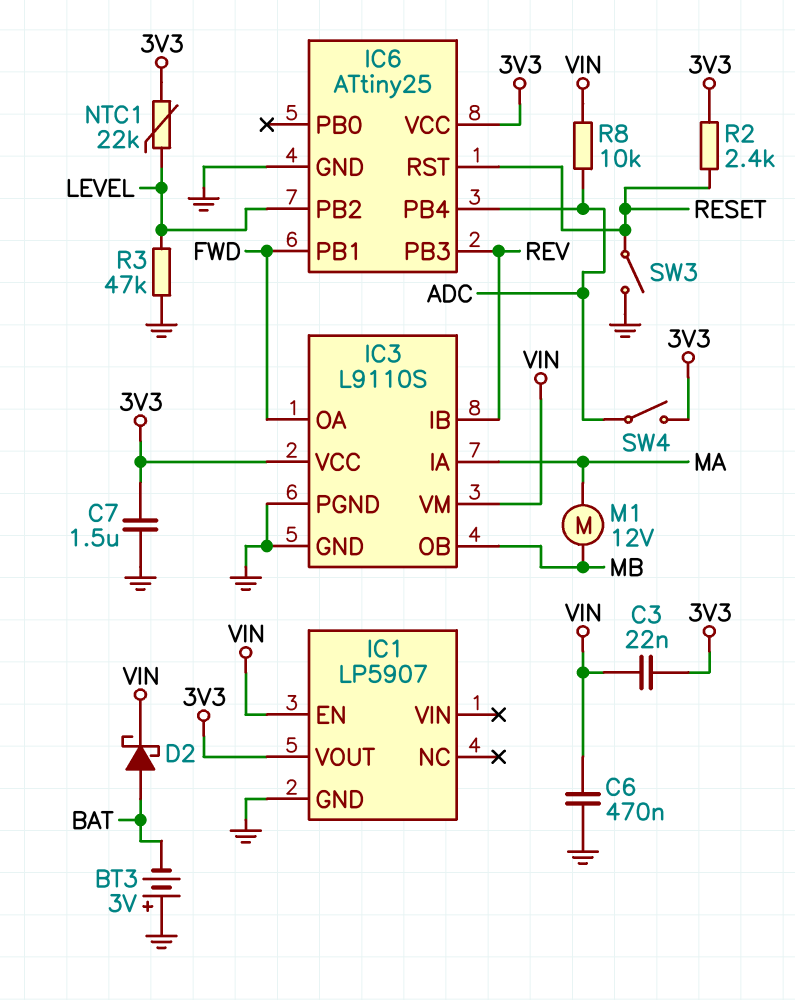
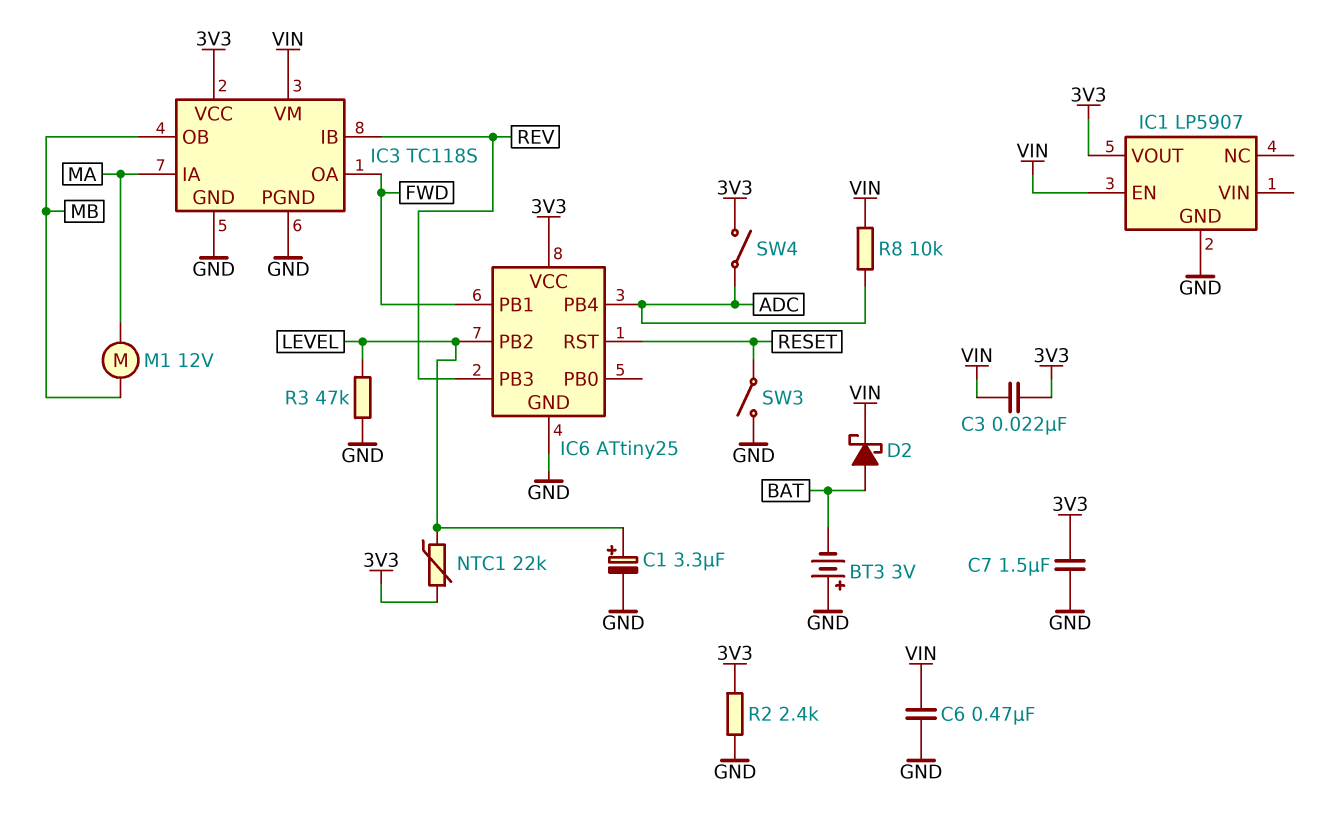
C1: none -> 3.3uF (plus LEVEL, minus GND)
IC3: L9110S -> TC118S
R2: 2.4k (3V3, RESET) -> 2.4k (3V3, GND)

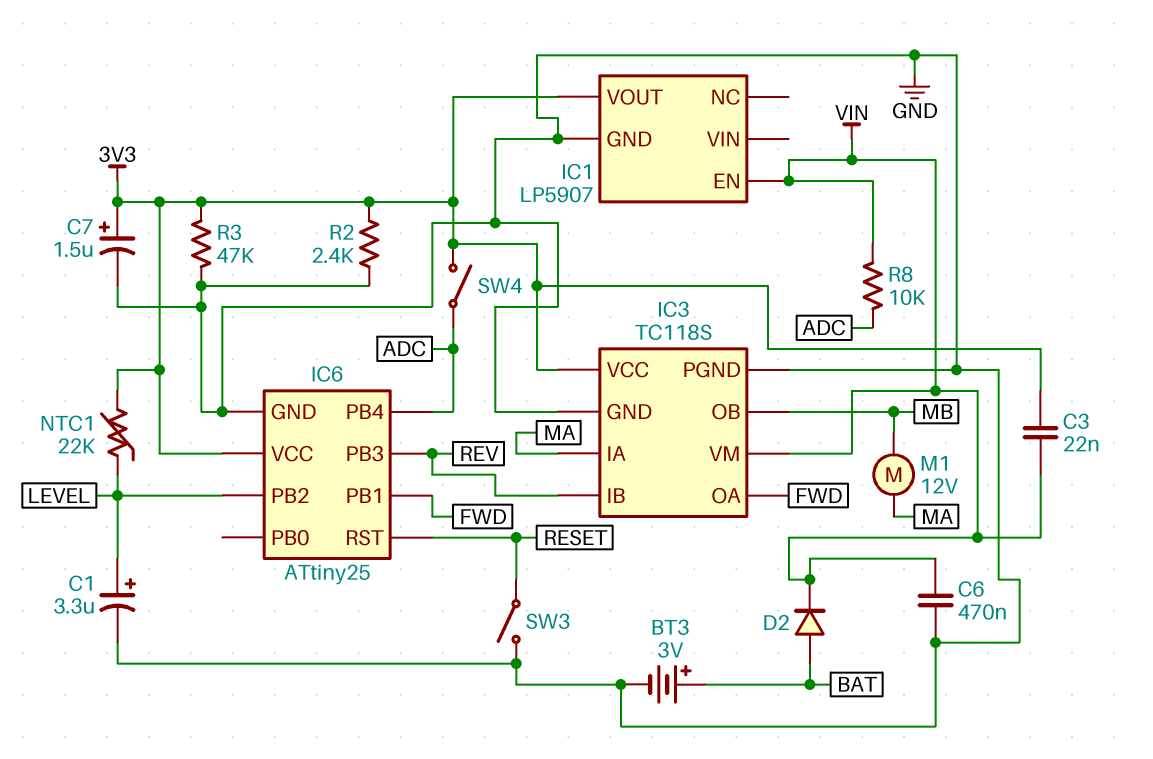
BT3: 3V (plus GND, minus BAT) -> 3V (plus BAT, minus GND)
C7: 1.5uF (3V3, GND) -> 1.5uF (plus 3V3, minus GND)
D2: schottky (A BAT, K VIN) -> diode (A BAT, K VIN)
R3: 47k (GND, LEVEL) -> 47k (3V3, GND)

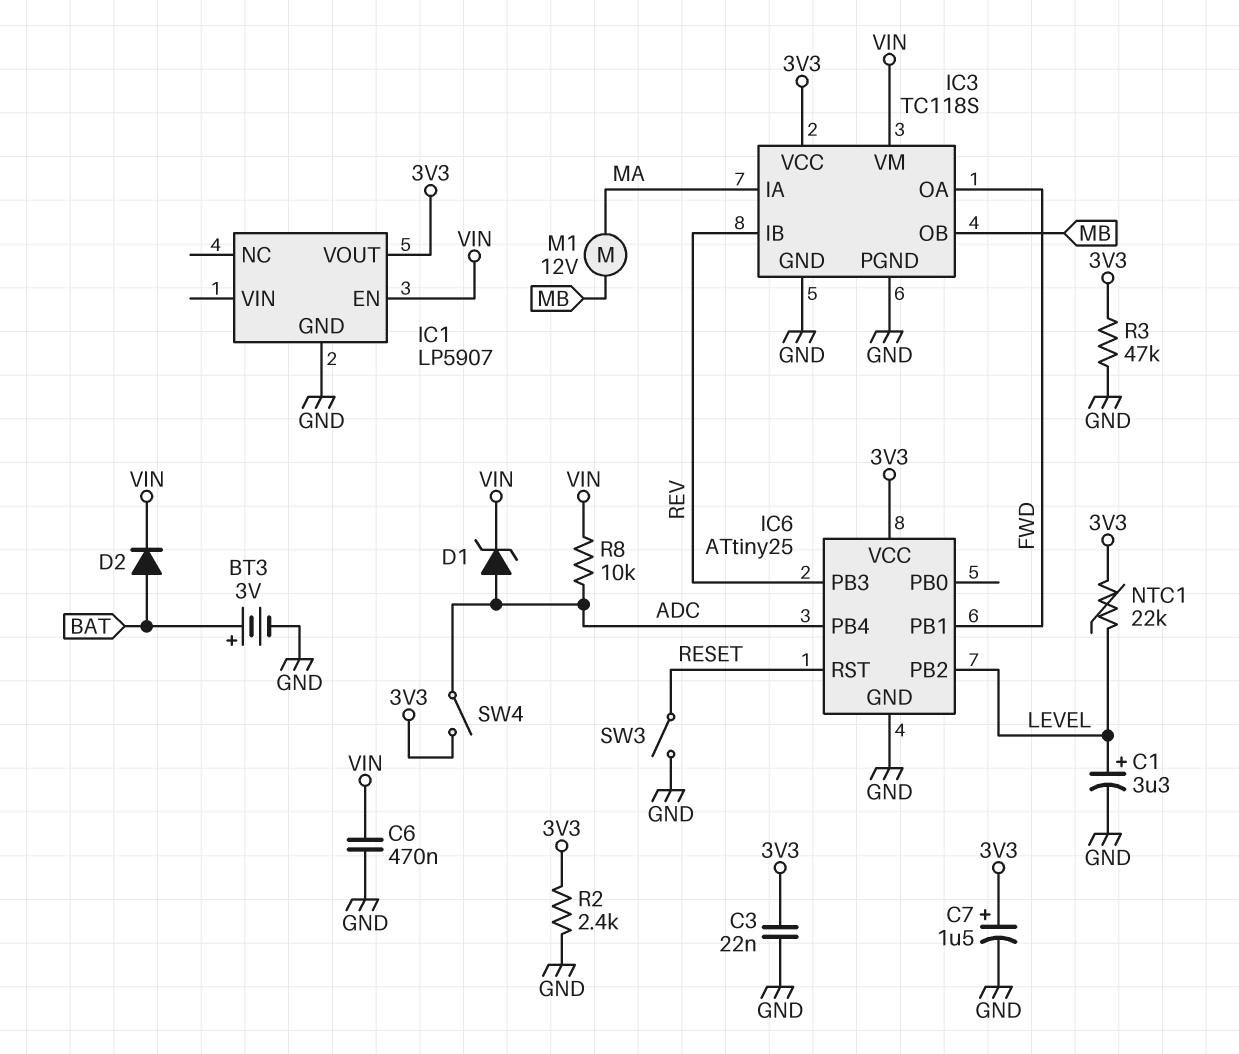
C3: 22nF (3V3, VIN) -> 22nF (3V3, GND)
D1: none -> zener (A ADC, K VIN)

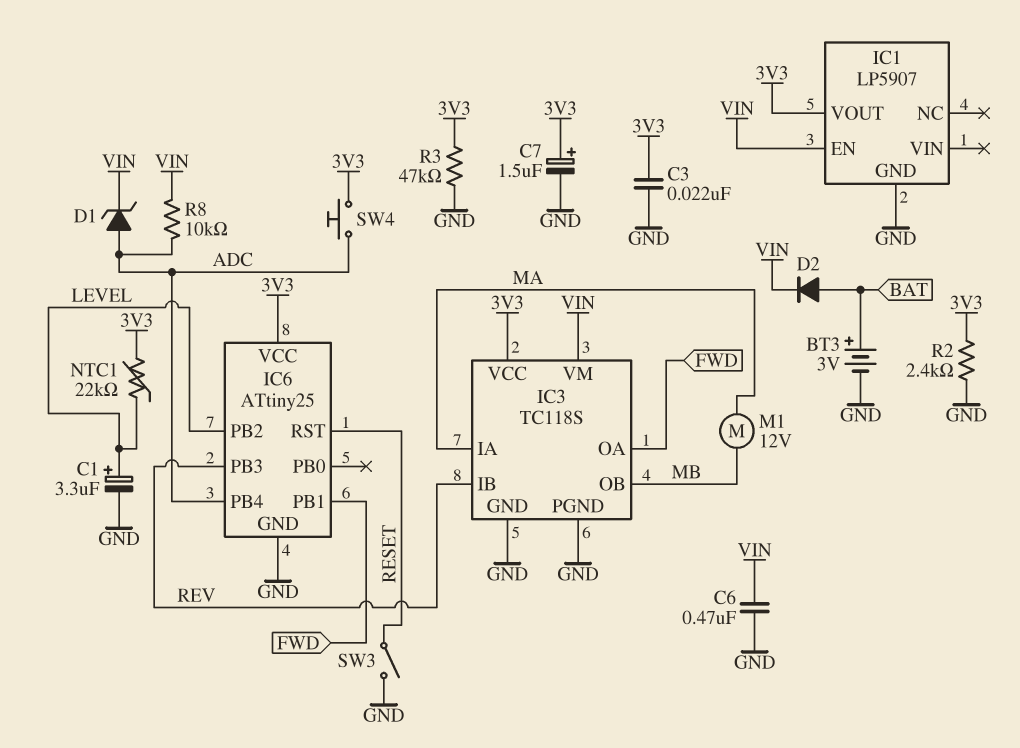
SW4: switch (3V3, ADC) -> button (3V3, ADC)

